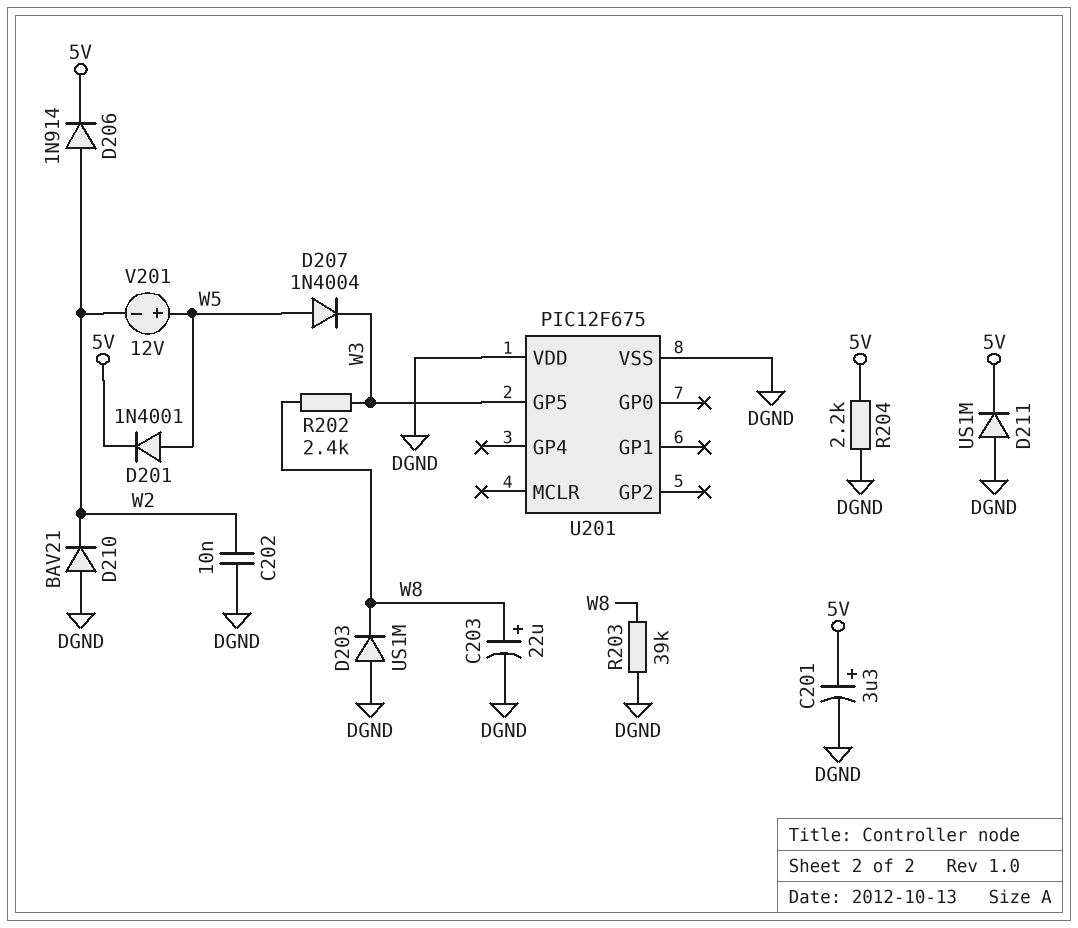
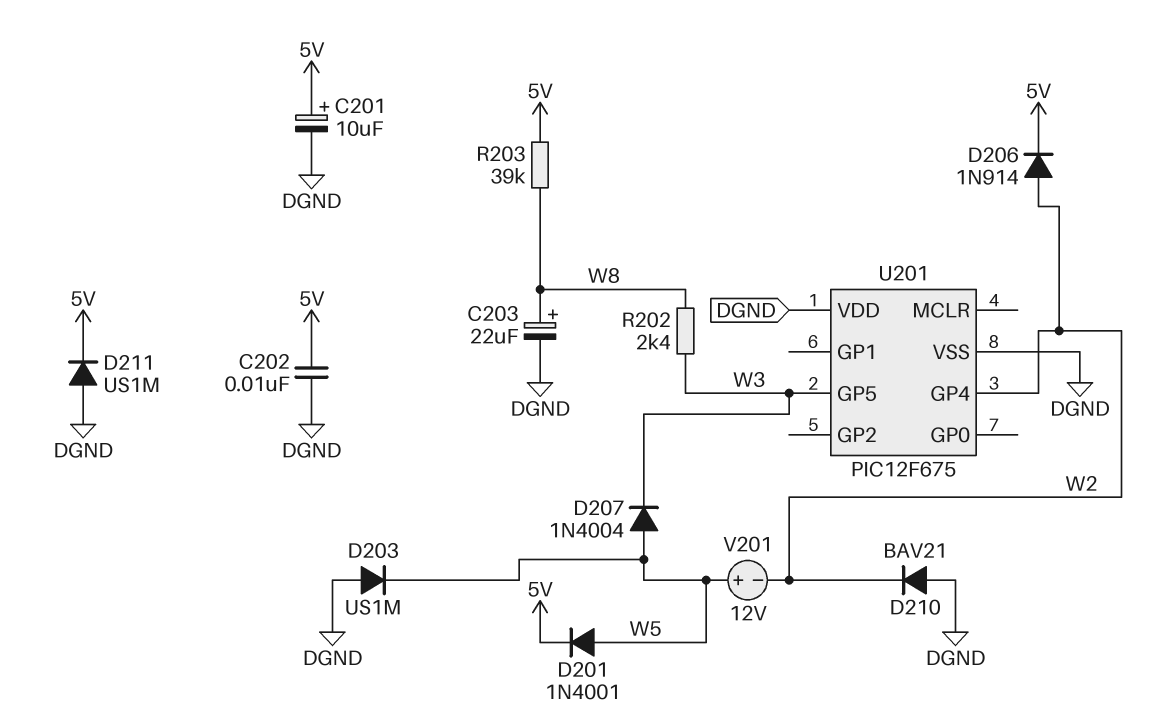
C201: 3.3uF (plus 5V, minus DGND) -> 10uF (plus 5V, minus DGND)
C202: 10nF (DGND, W2) -> 10nF (5V, DGND)
D203: diode US1M (A DGND, K W8) -> diode US1M (A DGND, K W5)
R203: 39k (DGND, W8) -> 39k (5V, W8)
R204: 2.2k (5V, DGND) -> none
U201 pin GP4: none -> W2

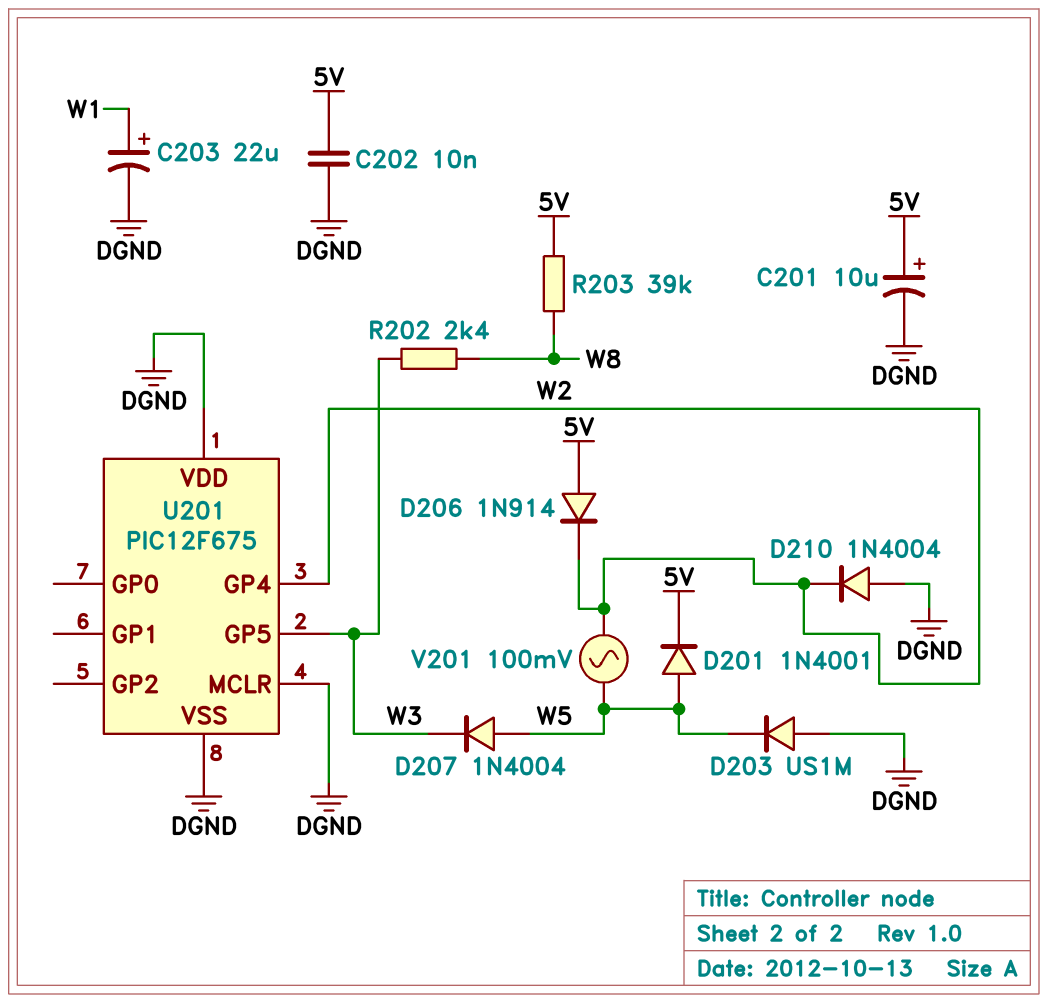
C203: 22uF (plus W8, minus DGND) -> 22uF (plus W1, minus DGND)
D206: diode 1N914 (A W2, K 5V) -> diode 1N914 (A 5V, K W2)
D210: diode BAV21 (A DGND, K W2) -> diode 1N4004 (A DGND, K W2)
D211: diode US1M (A DGND, K 5V) -> none
U201 pin MCLR: none -> DGND
V201: 12V (plus W5, minus W2) -> AC 100mV (W2, W5)

